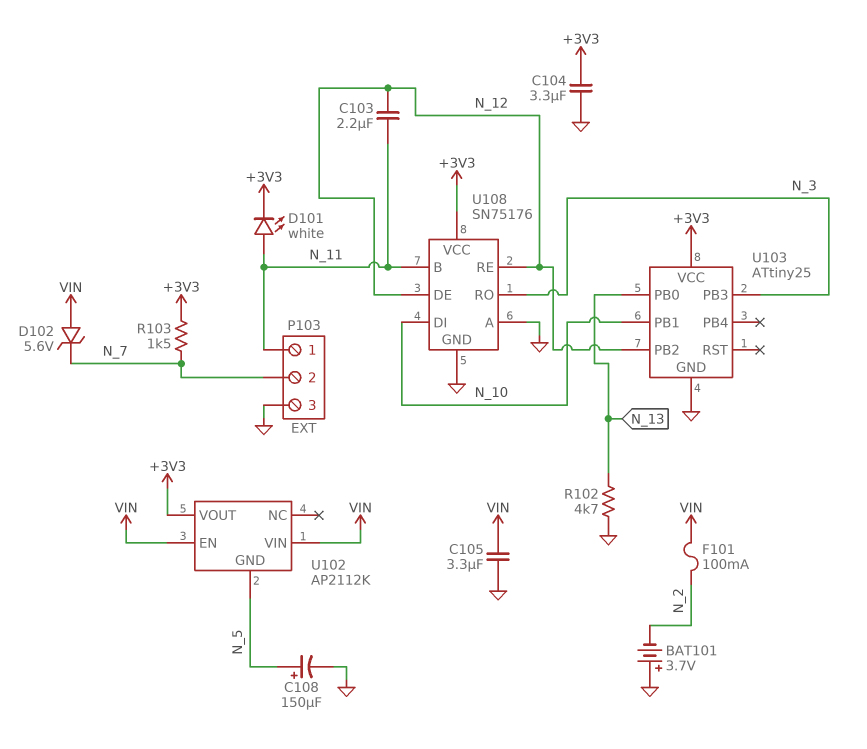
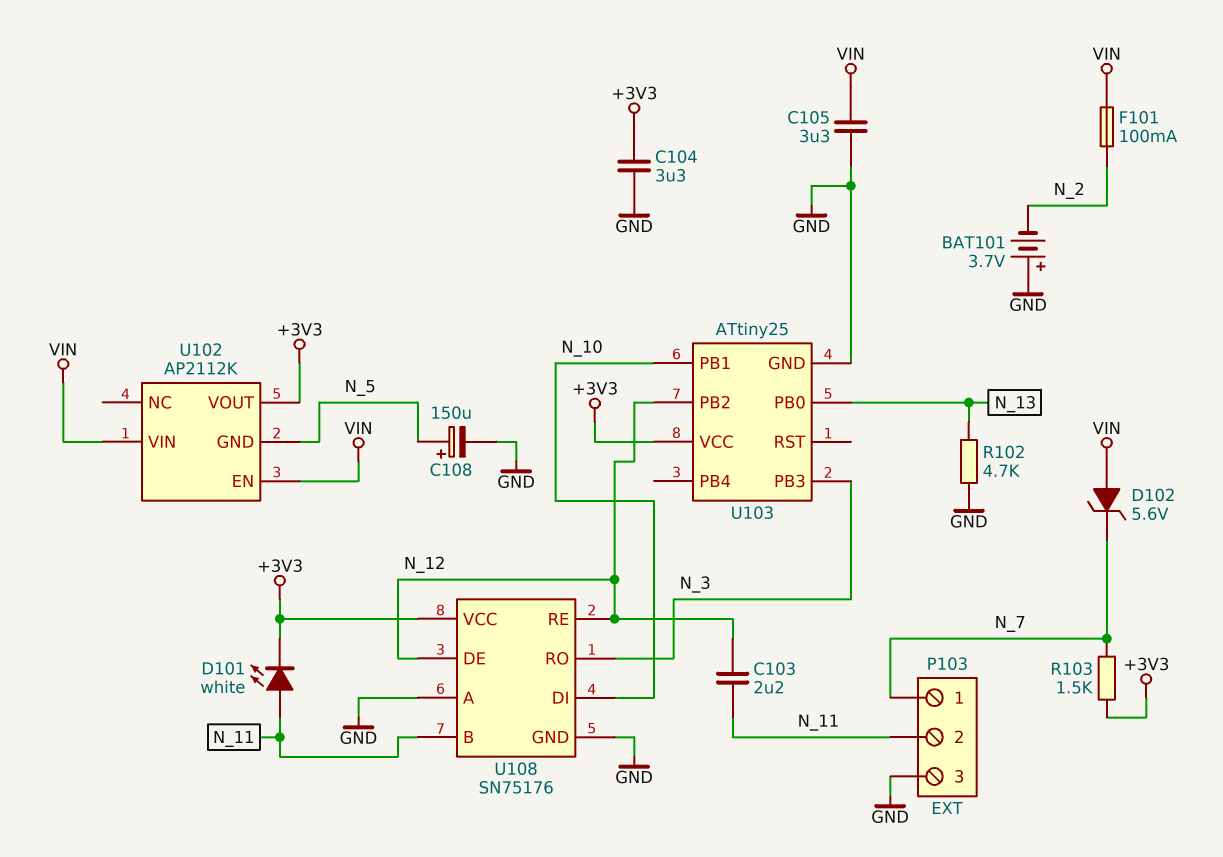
P103 pin 1: N_11 -> N_7
P103 pin 2: N_7 -> N_11

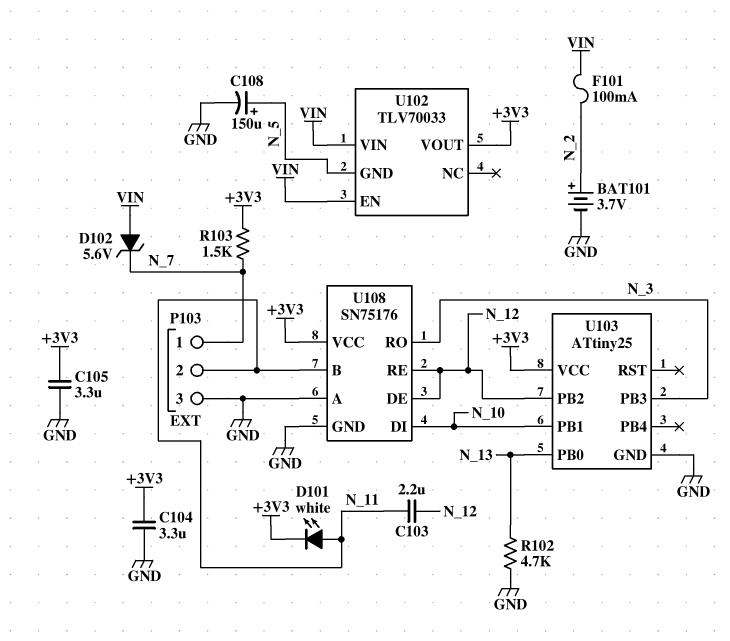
BAT101: 3.7V (plus GND, minus N_2) -> 3.7V (plus N_2, minus GND)
C105: 3.3uF (GND, VIN) -> 3.3uF (+3V3, GND)
U102: AP2112K -> TLV70033

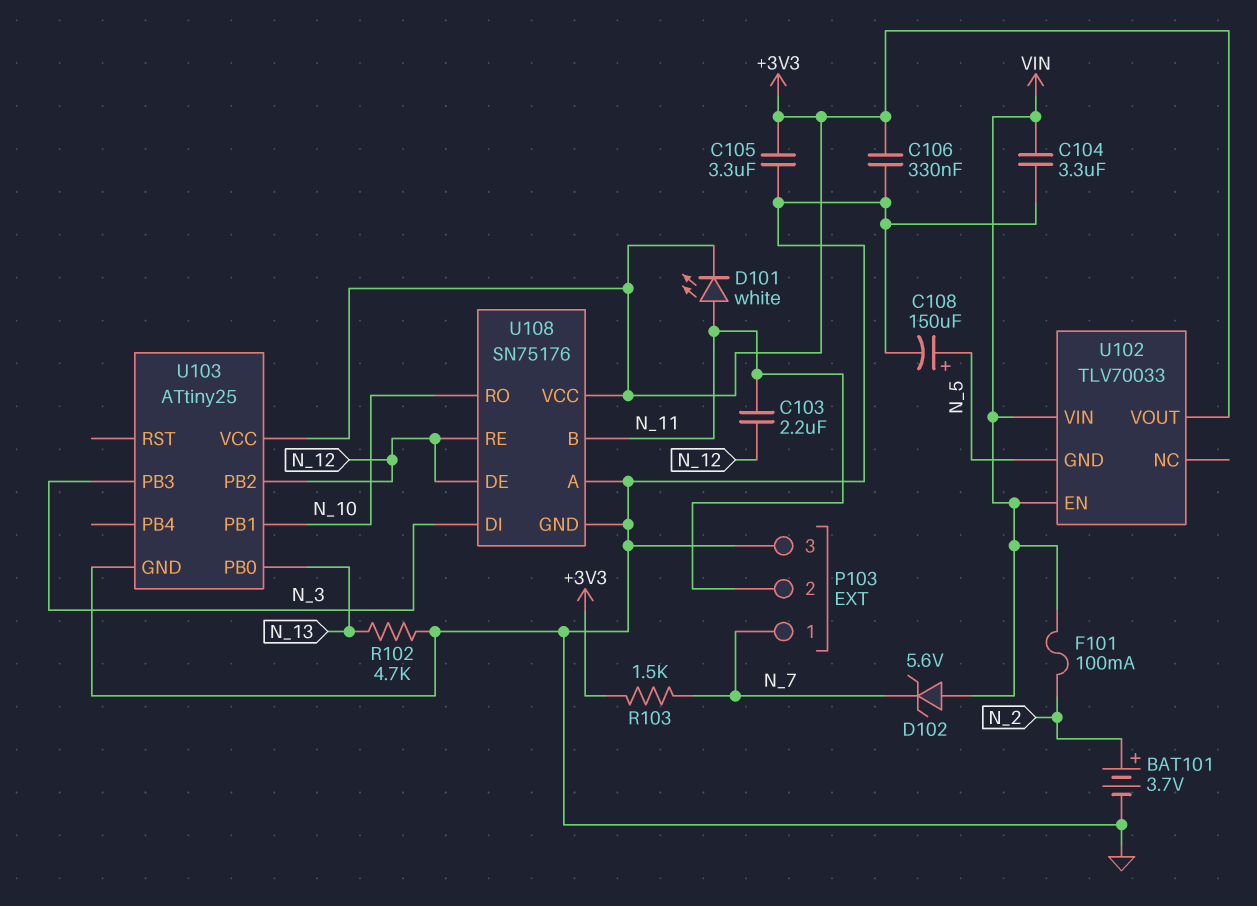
C104: 3.3uF (+3V3, GND) -> 3.3uF (GND, VIN)
C106: none -> 330nF (+3V3, GND)
U108 pin DI: N_10 -> N_3
U108 pin RO: N_3 -> N_10

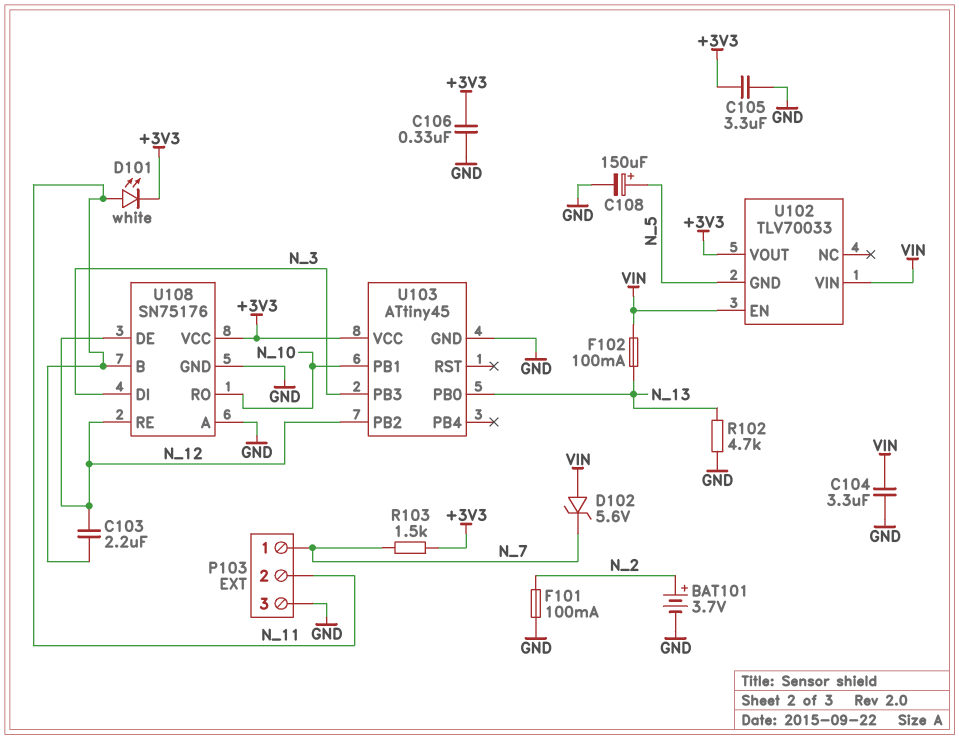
F101: 100mA (N_2, VIN) -> 100mA (GND, N_2)
F102: none -> 100mA (N_13, VIN)
U103: ATtiny25 -> ATtiny45

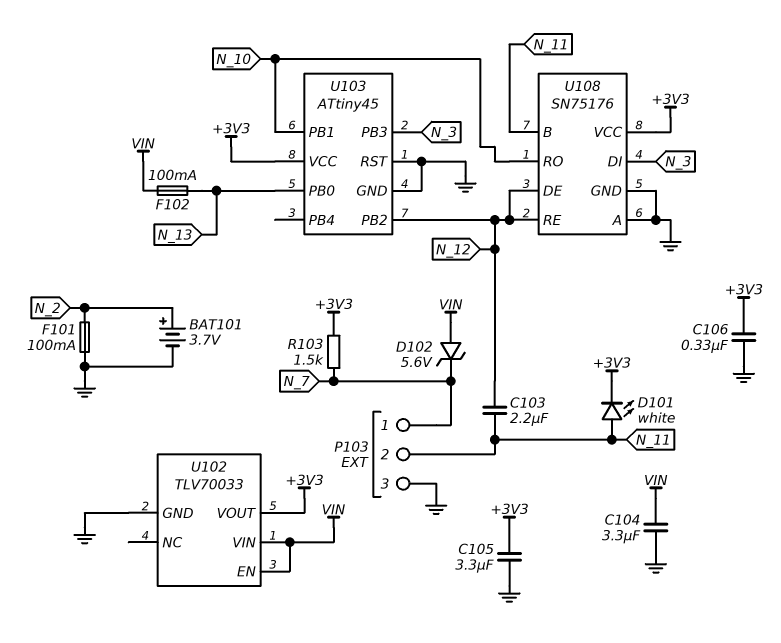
C108: 150uF (plus N_5, minus GND) -> none
R102: 4.7k (GND, N_13) -> none
U102 pin GND: N_5 -> GND
U103 pin RST: none -> GND

